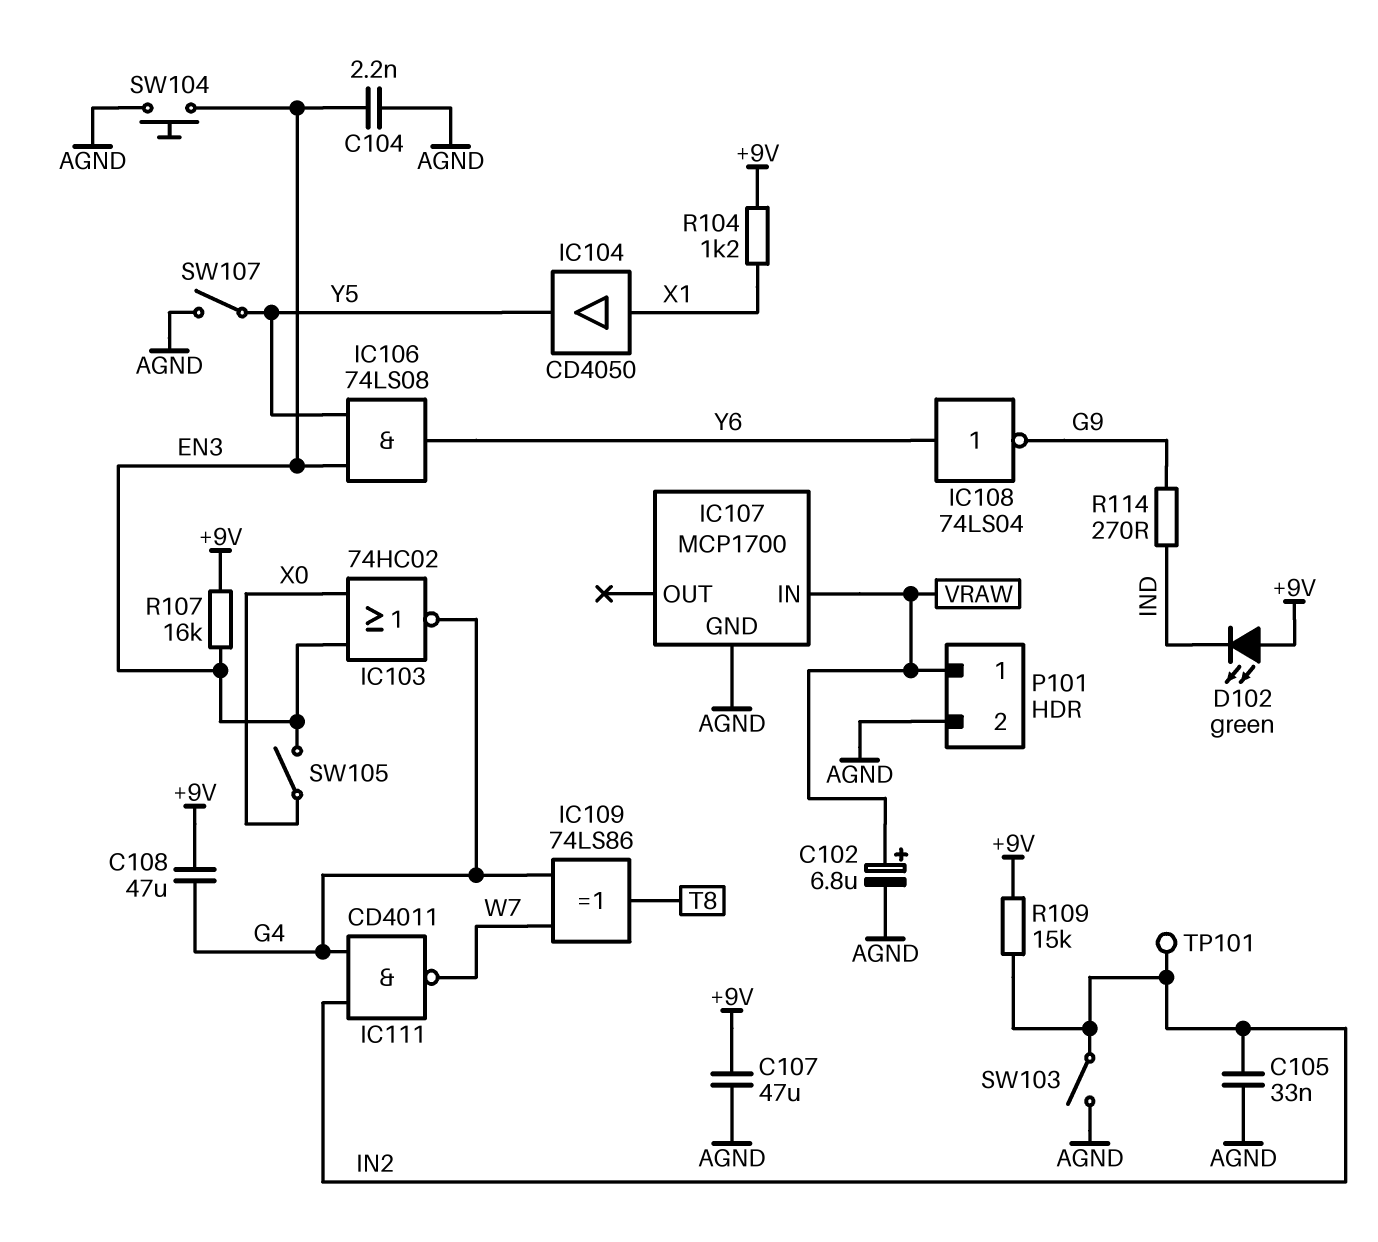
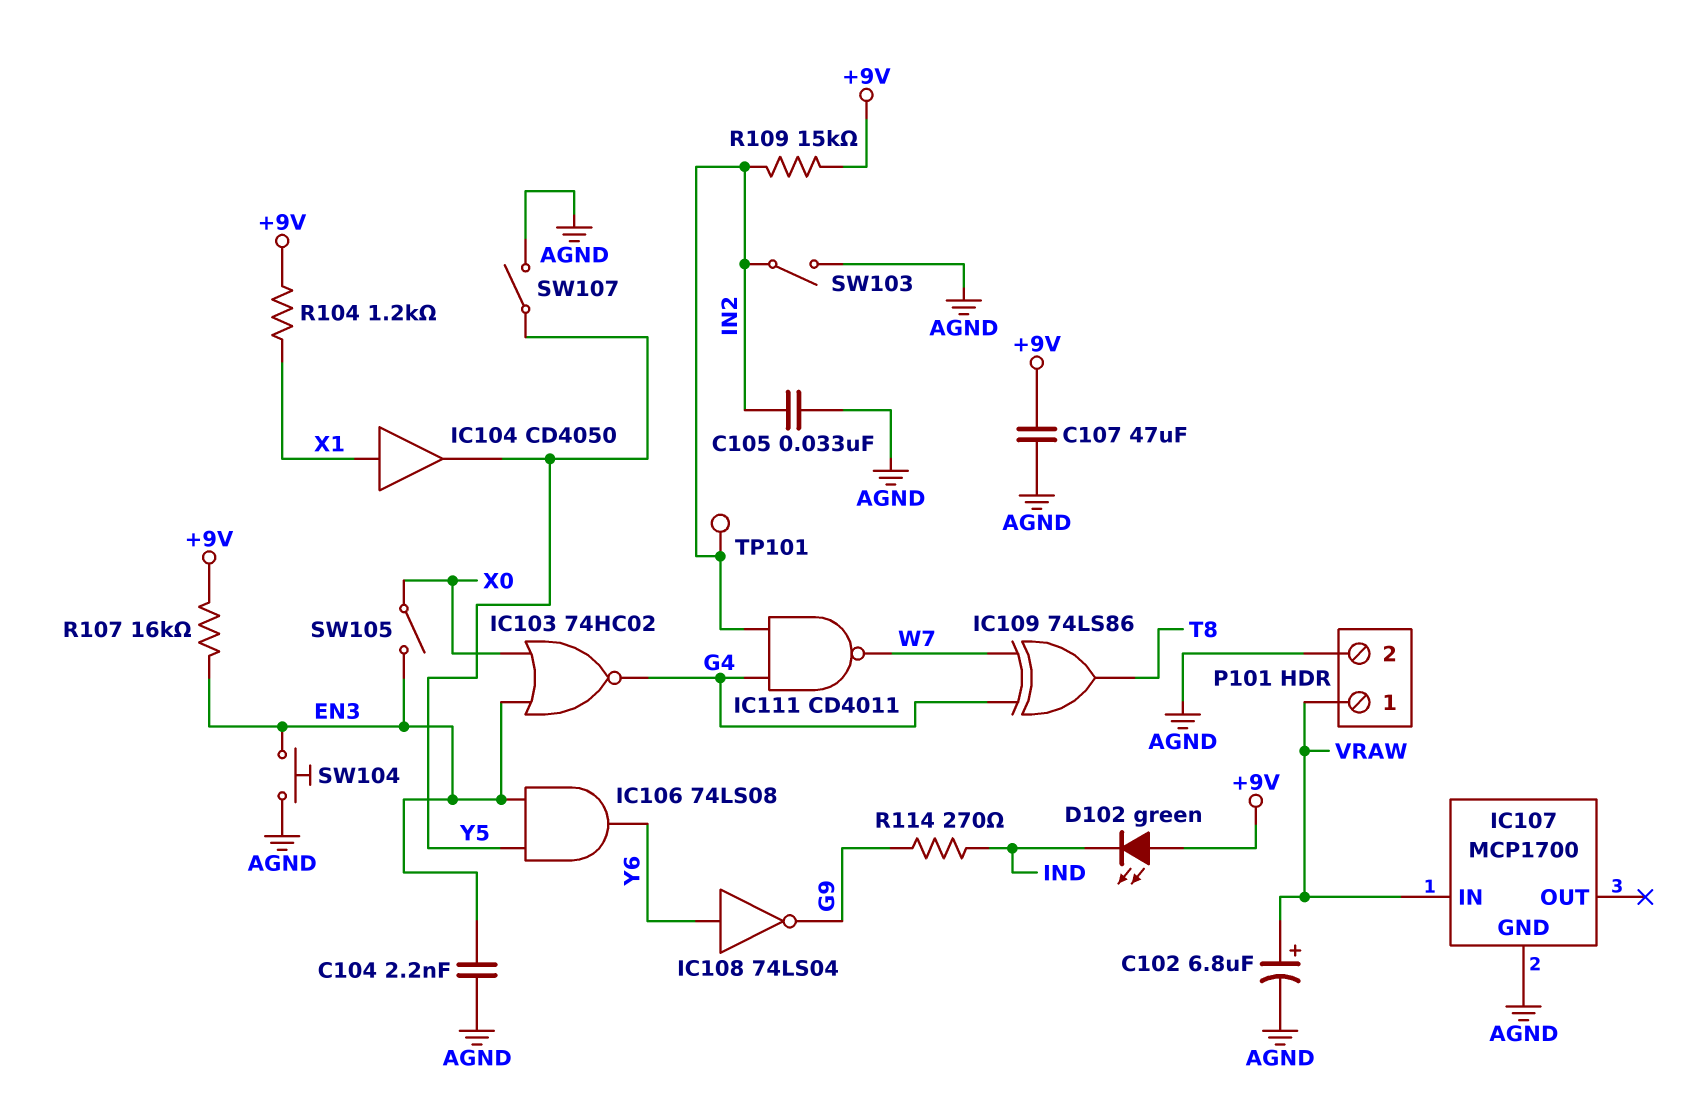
C108: 47uF (+9V, G4) -> none

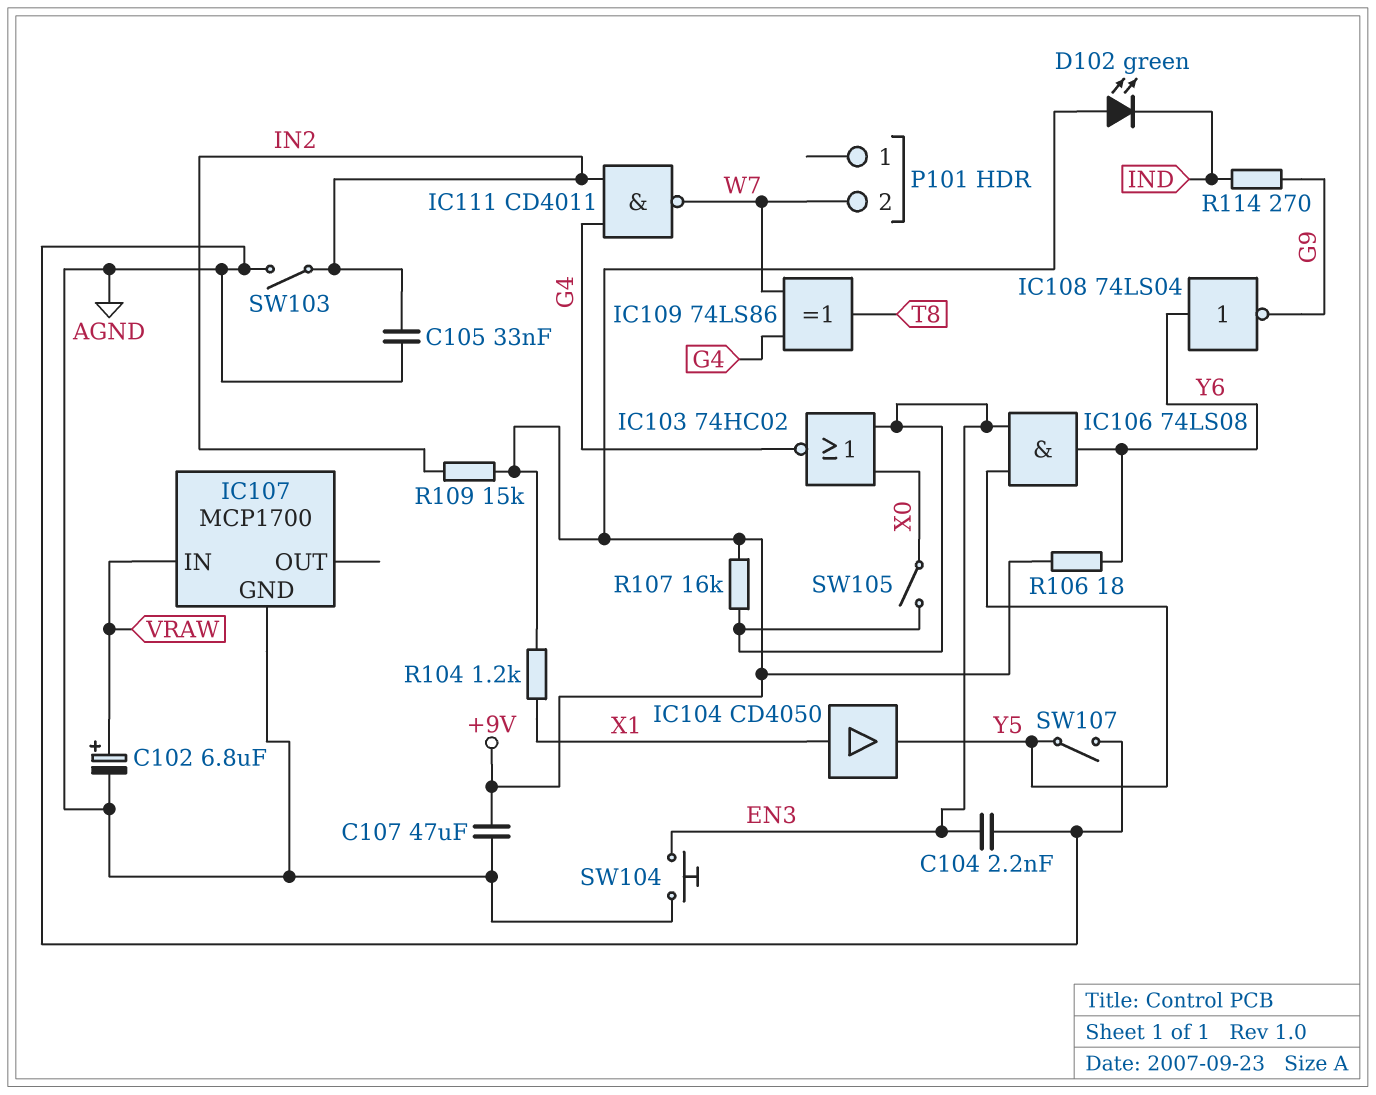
P101 pin 1: VRAW -> none
P101 pin 2: AGND -> W7
R106: none -> 18 (+9V, Y6)
TP101: test point (IN2) -> none

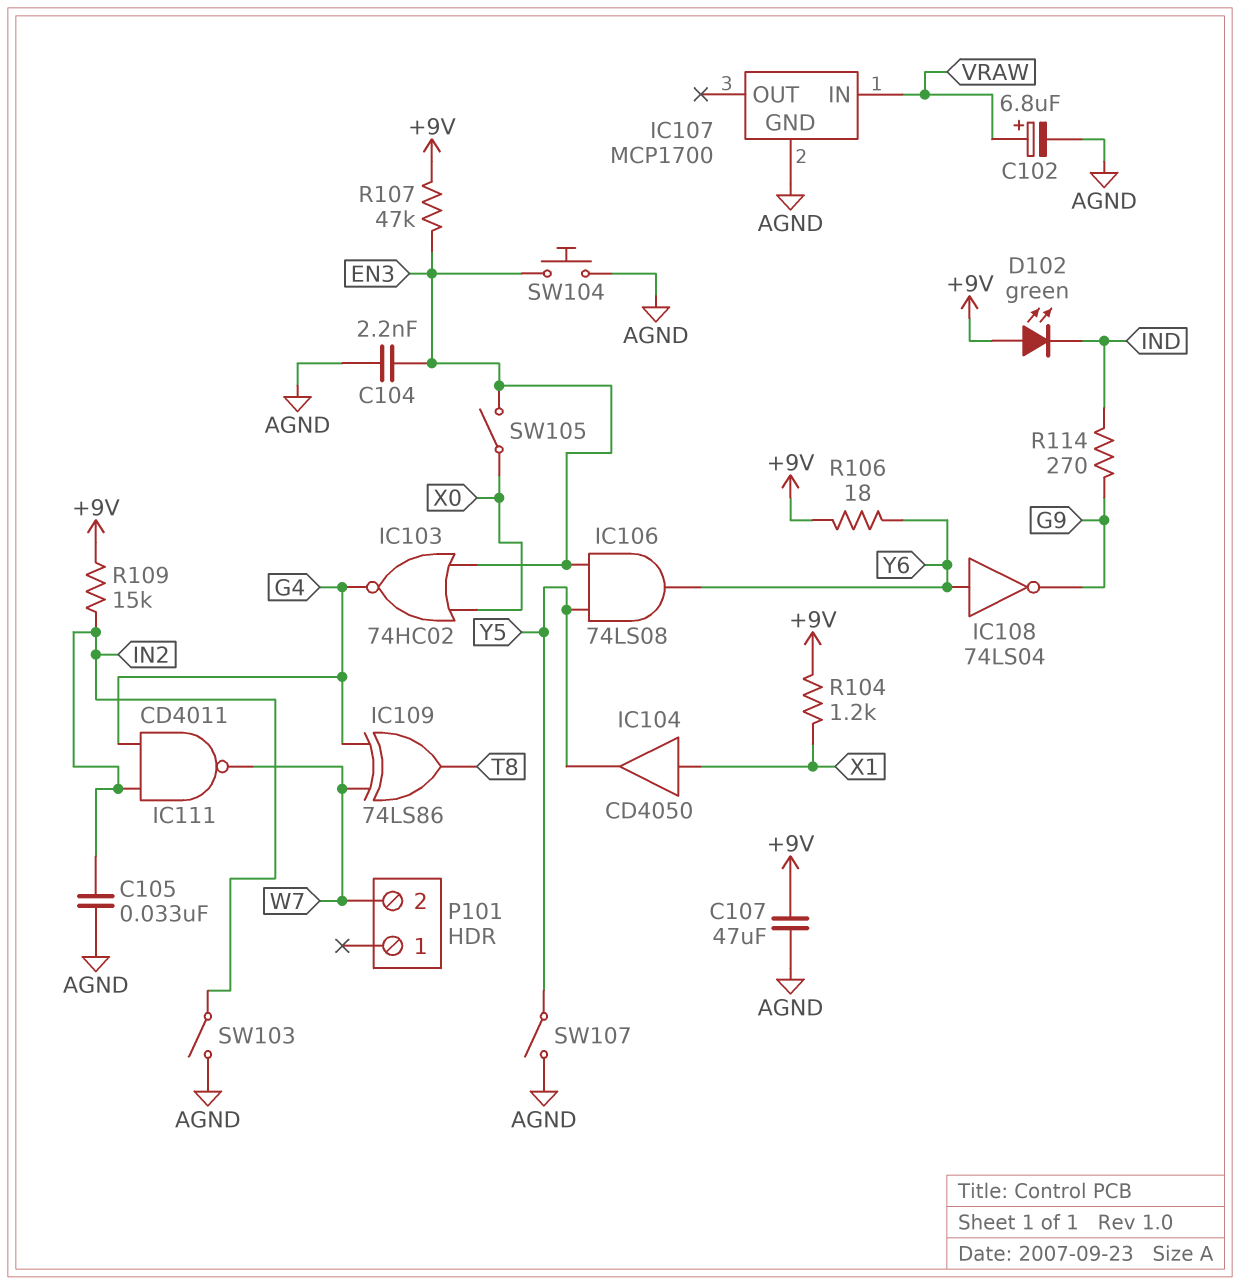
R107: 16k (+9V, EN3) -> 47k (+9V, EN3)

